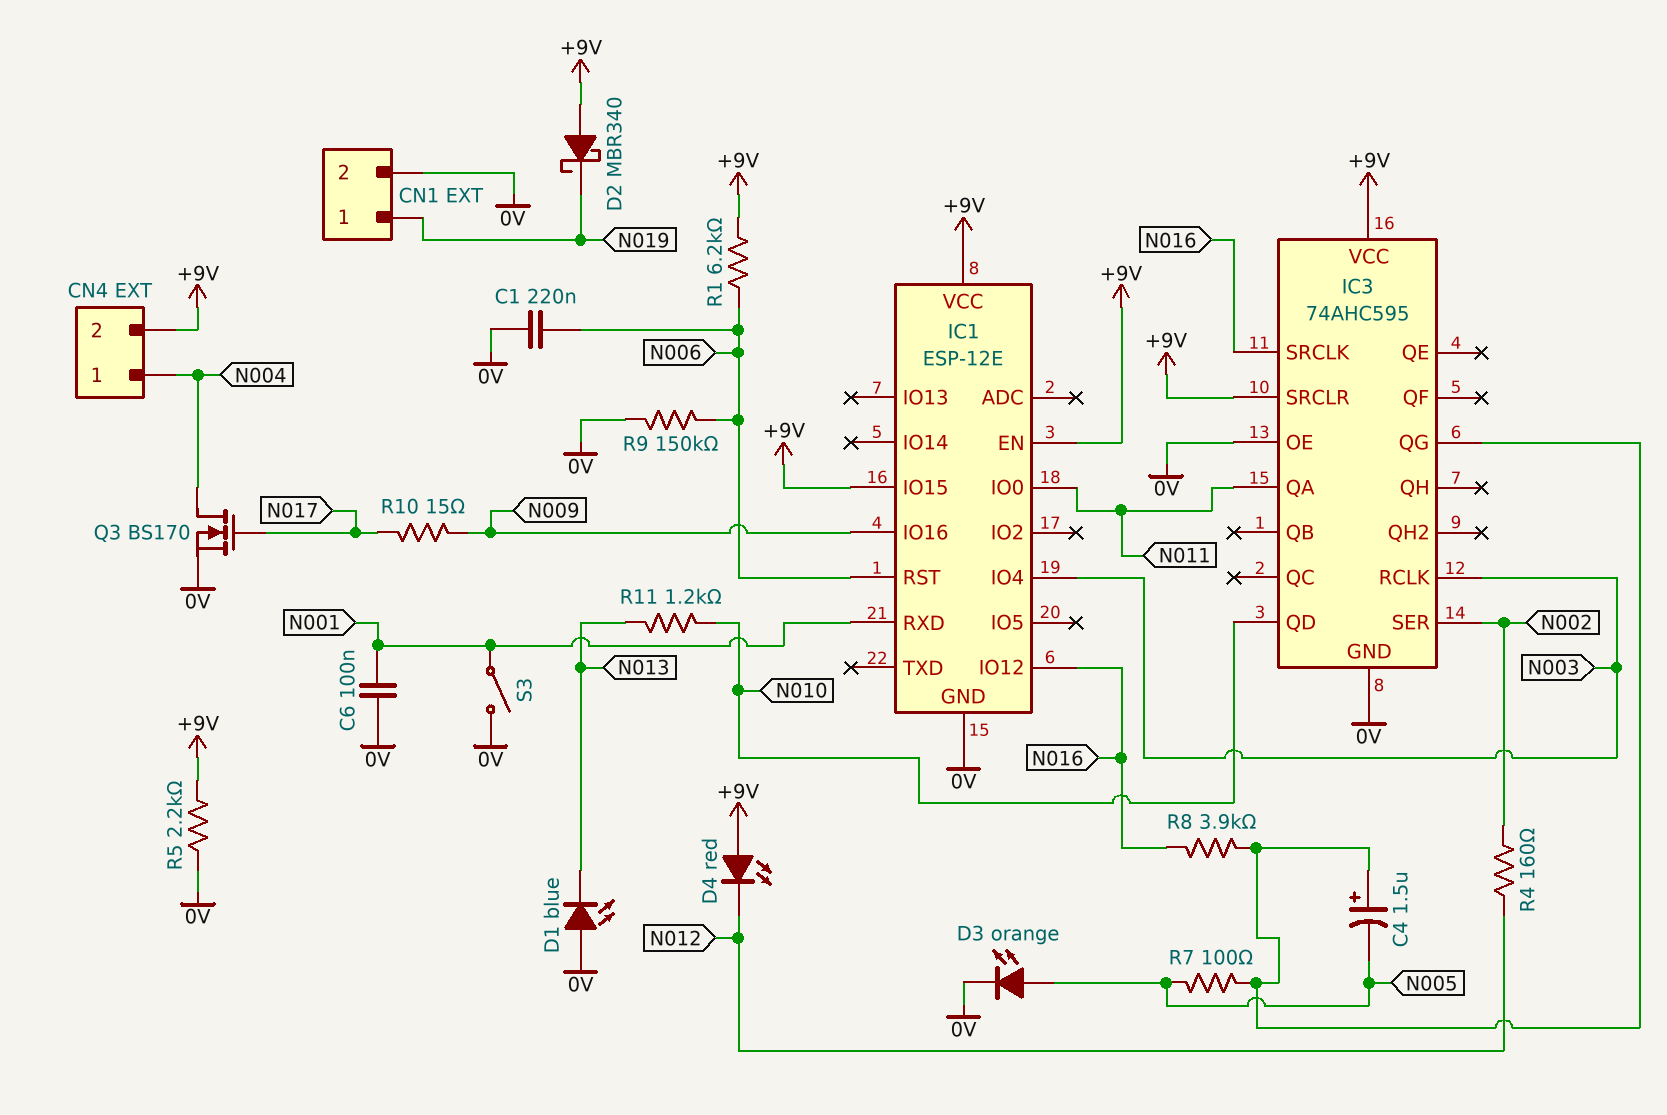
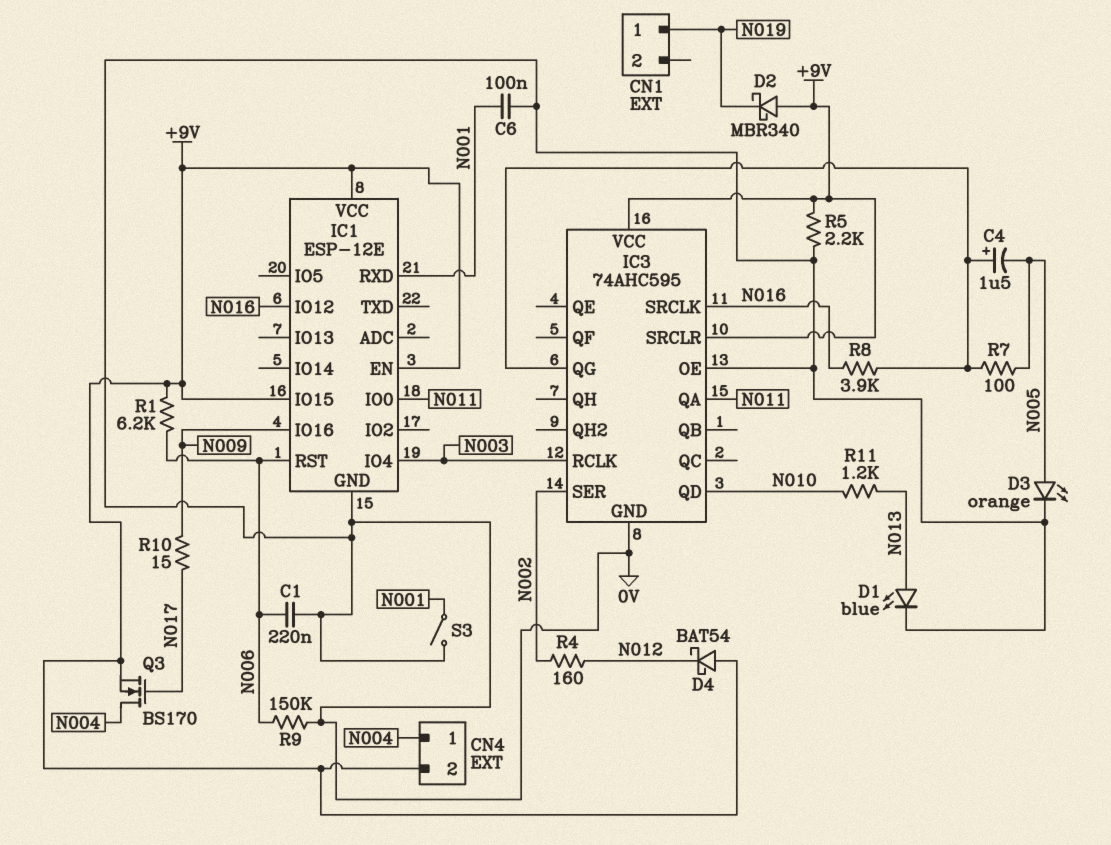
CN1 pin 2: 0V -> none
D1: LED blue (A 0V, K N013) -> LED blue (A N013, K 0V)
D4: LED red (A +9V, K N012) -> schottky BAT54 (A +9V, K N012)
Q3: NMOS BS170 (G N017, D N004, S 0V) -> NMOS BS170 (G N017, D N004, S +9V)

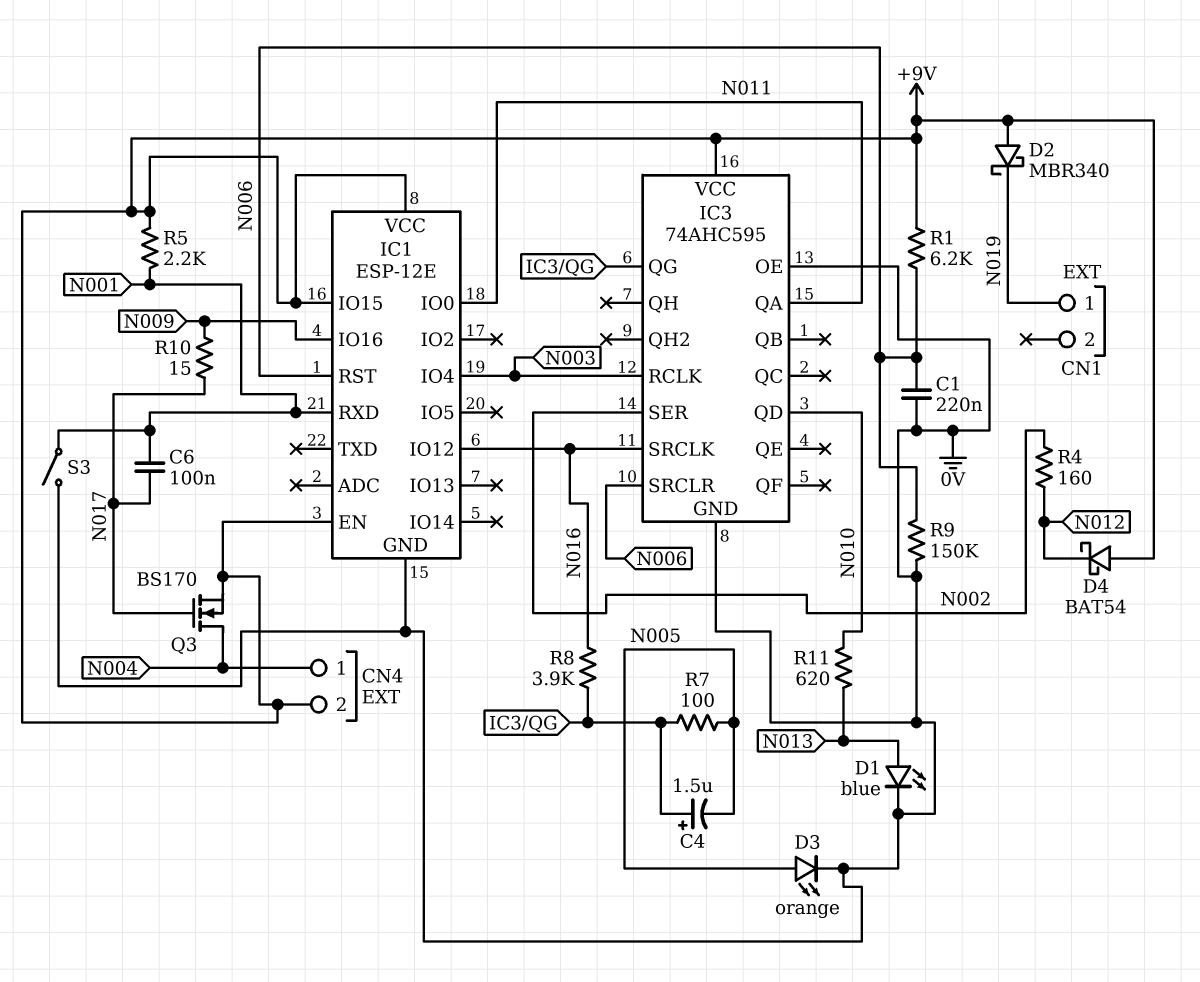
C6: 100nF (0V, N001) -> 100nF (N001, N017)
IC3 pin SRCLR: +9V -> N006
R5: 2.2k (+9V, 0V) -> 2.2k (+9V, N001)
R11: 1.2k (N010, N013) -> 620 (N010, N013)

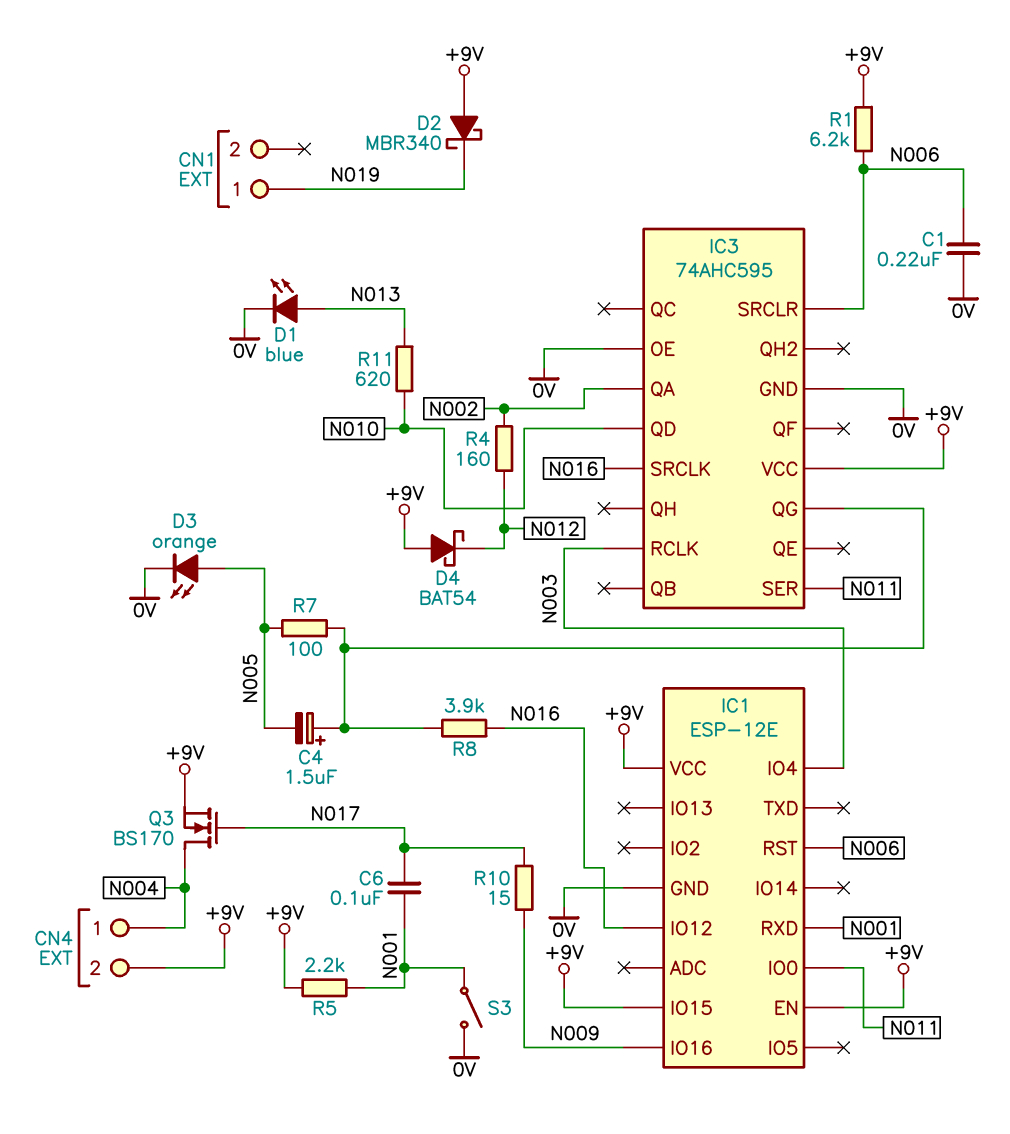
IC3 pin QA: N011 -> N002
IC3 pin SER: N002 -> N011
R9: 150k (0V, N006) -> none

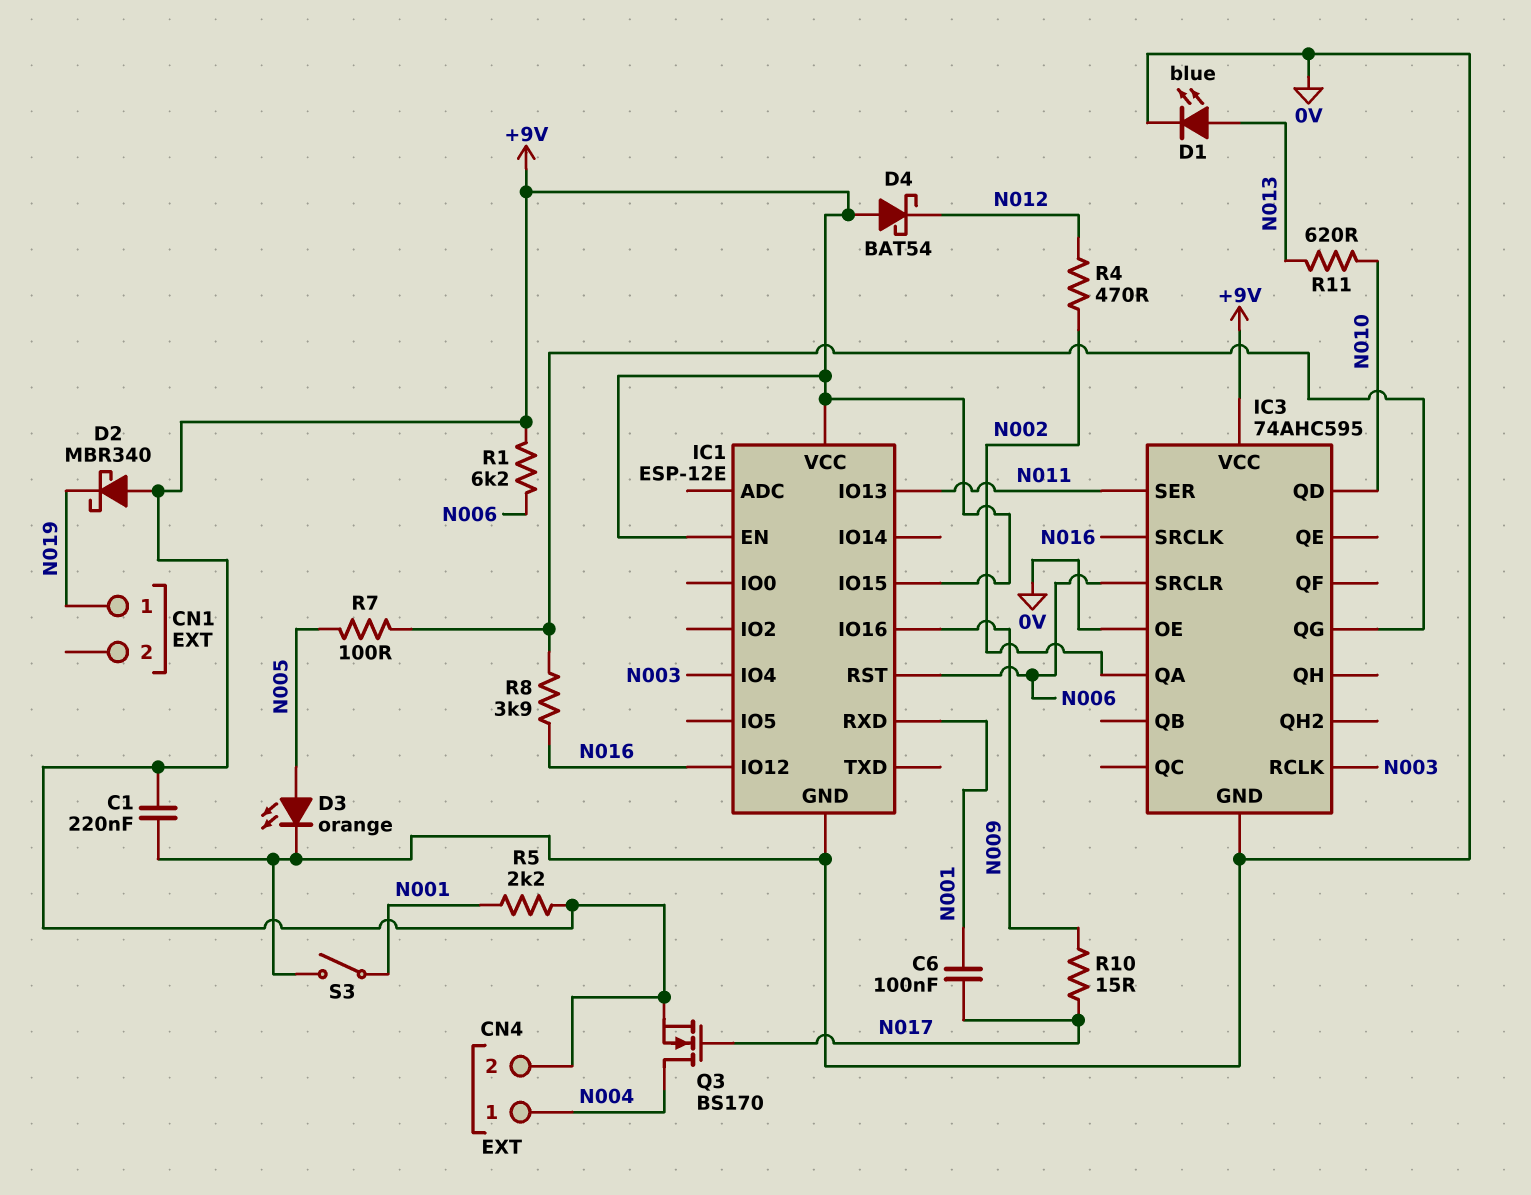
C1: 220nF (0V, N006) -> 220nF (+9V, 0V)
C4: 1.5uF (plus IC3/QG, minus N005) -> none
IC1 pin IO0: N011 -> none
IC1 pin IO13: none -> N011
R4: 160 (N002, N012) -> 470 (N002, N012)

